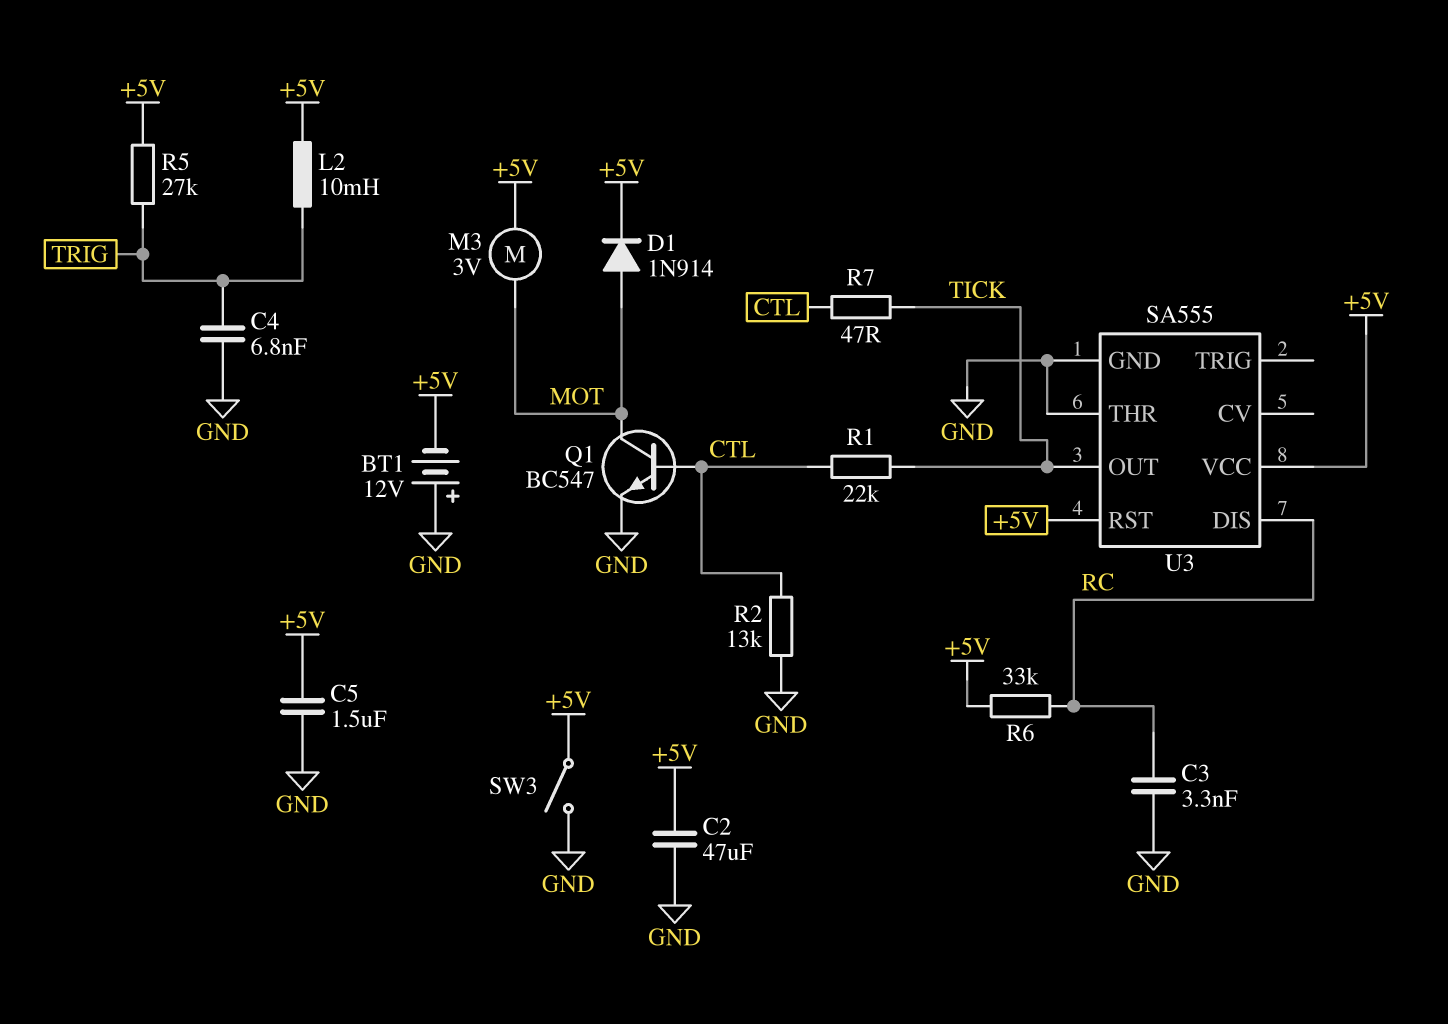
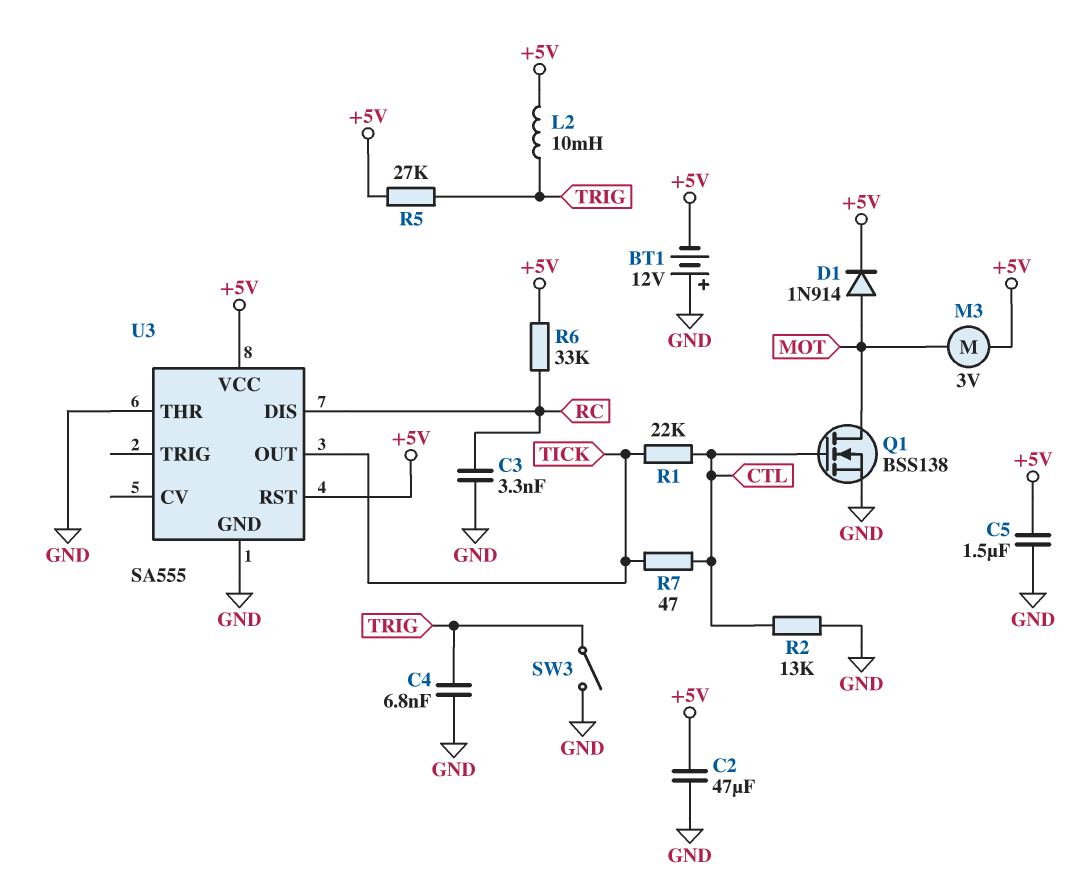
Q1: NPN BC547 (B CTL, C MOT, E GND) -> NMOS BSS138 (G CTL, D MOT, S GND)
SW3: switch (+5V, GND) -> switch (GND, TRIG)

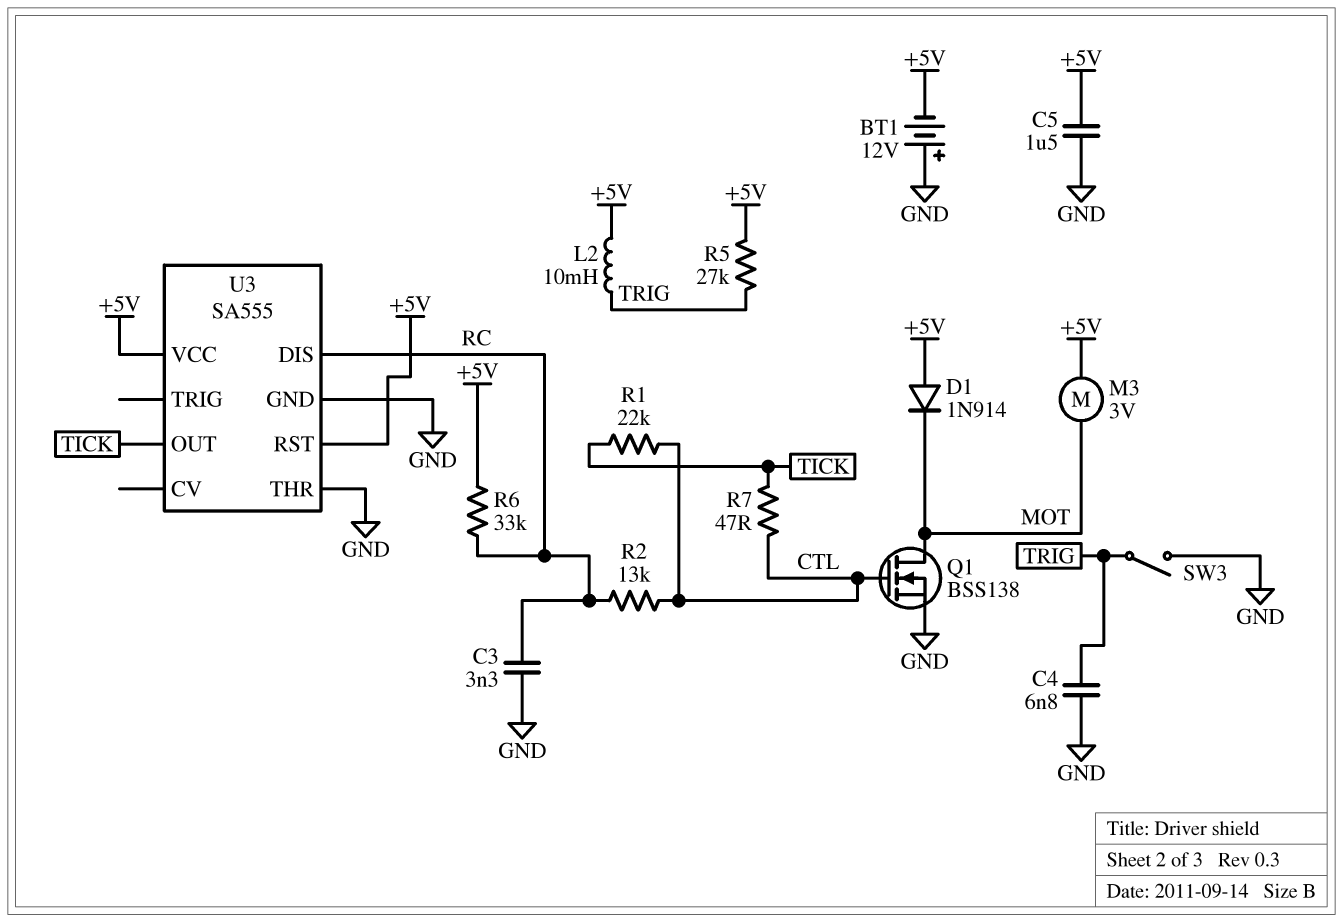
C2: 47uF (+5V, GND) -> none
D1: diode 1N914 (A MOT, K +5V) -> diode 1N914 (A +5V, K MOT)
R2: 13k (CTL, GND) -> 13k (CTL, RC)

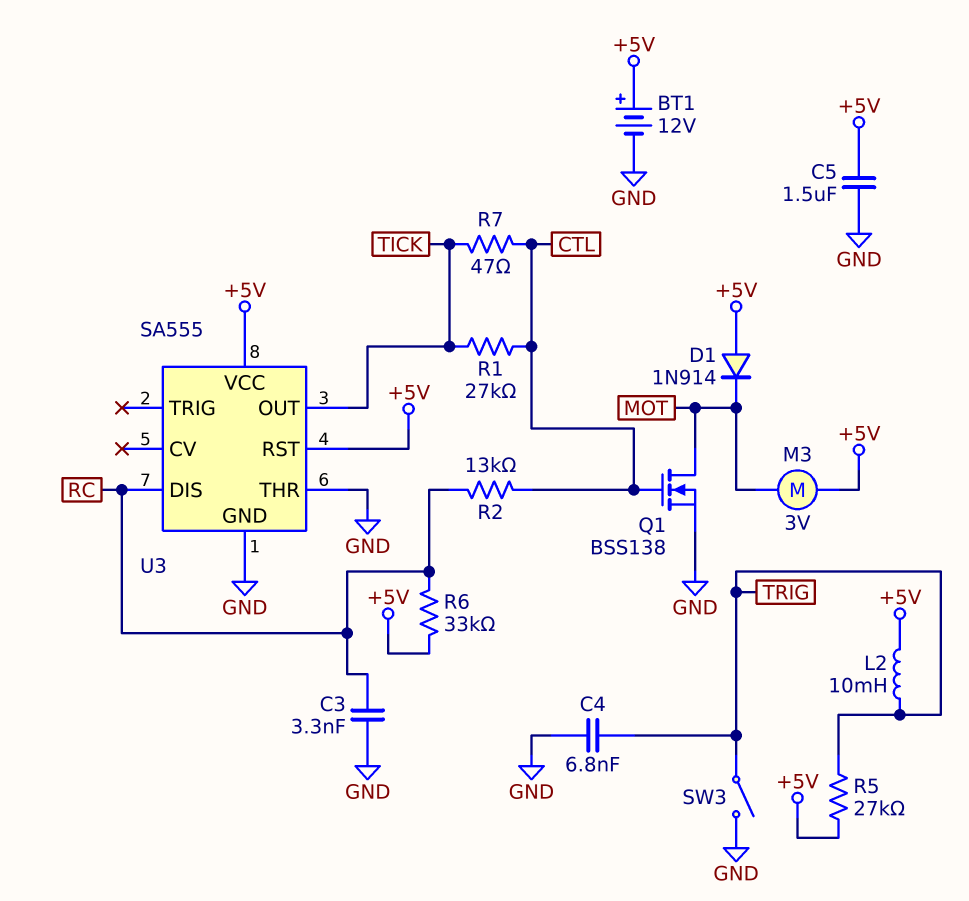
BT1: 12V (plus GND, minus +5V) -> 12V (plus +5V, minus GND)
R1: 22k (CTL, TICK) -> 27k (CTL, TICK)

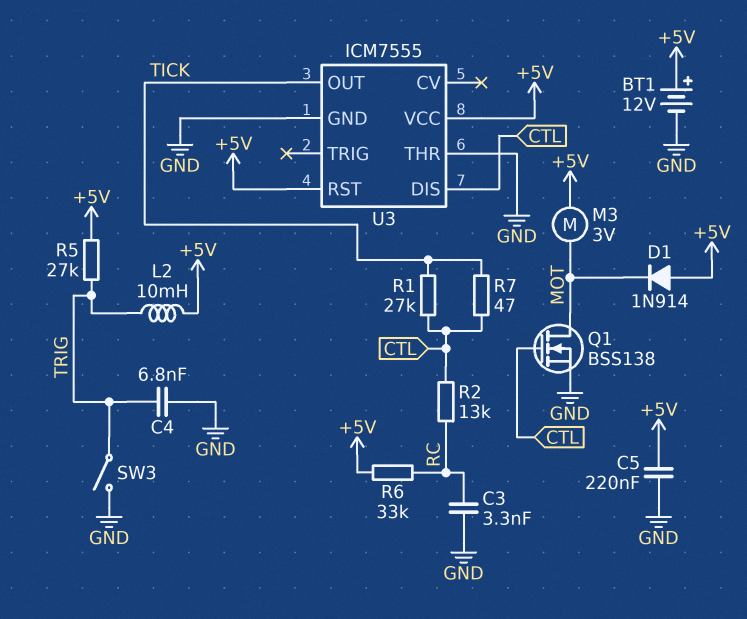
C5: 1.5uF (+5V, GND) -> 220nF (+5V, GND)
U3: SA555 -> ICM7555
U3 pin DIS: RC -> CTL

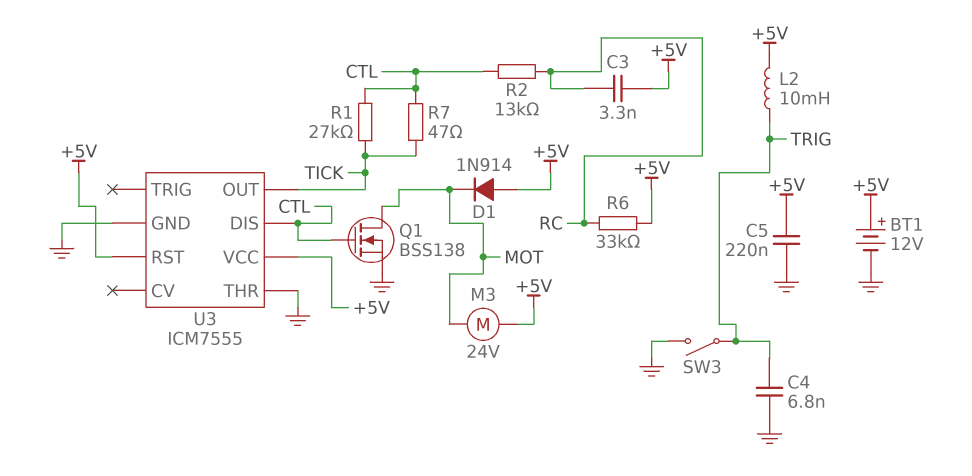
C3: 3.3nF (GND, RC) -> 3.3nF (+5V, RC)
M3: motor 3V (+5V, MOT) -> motor 24V (+5V, MOT)
R5: 27k (+5V, TRIG) -> none

